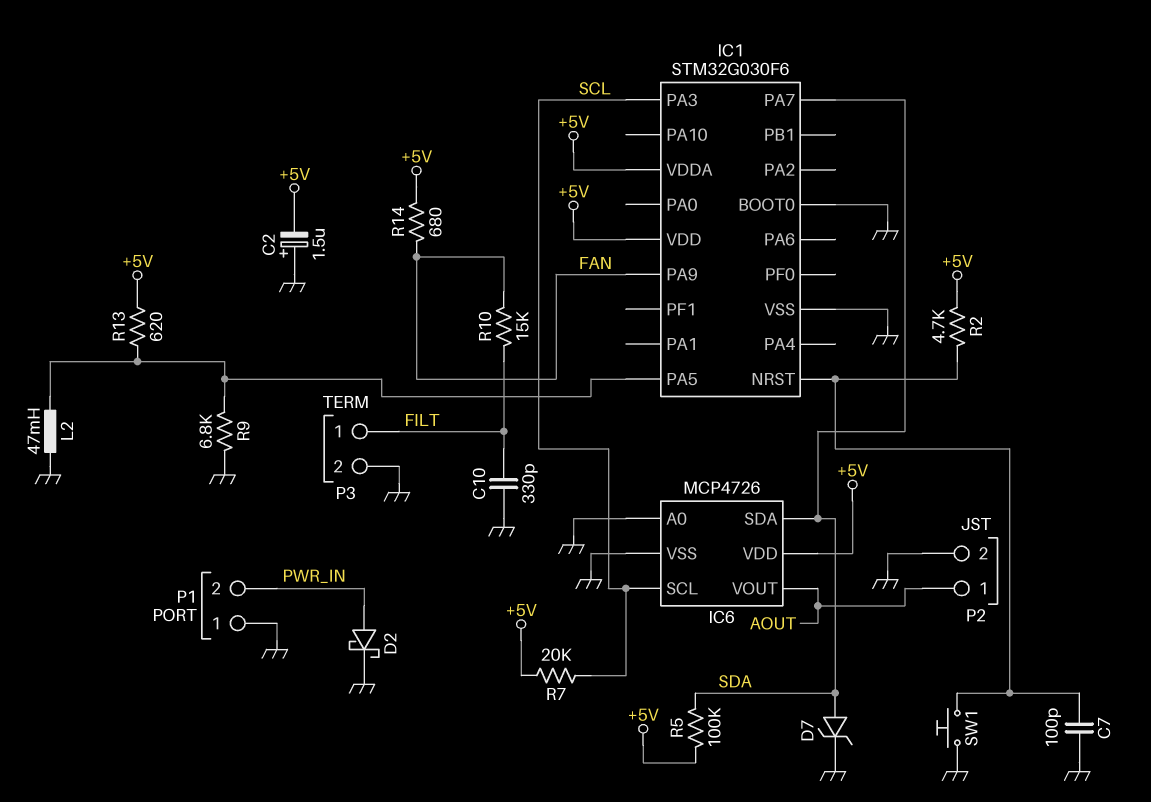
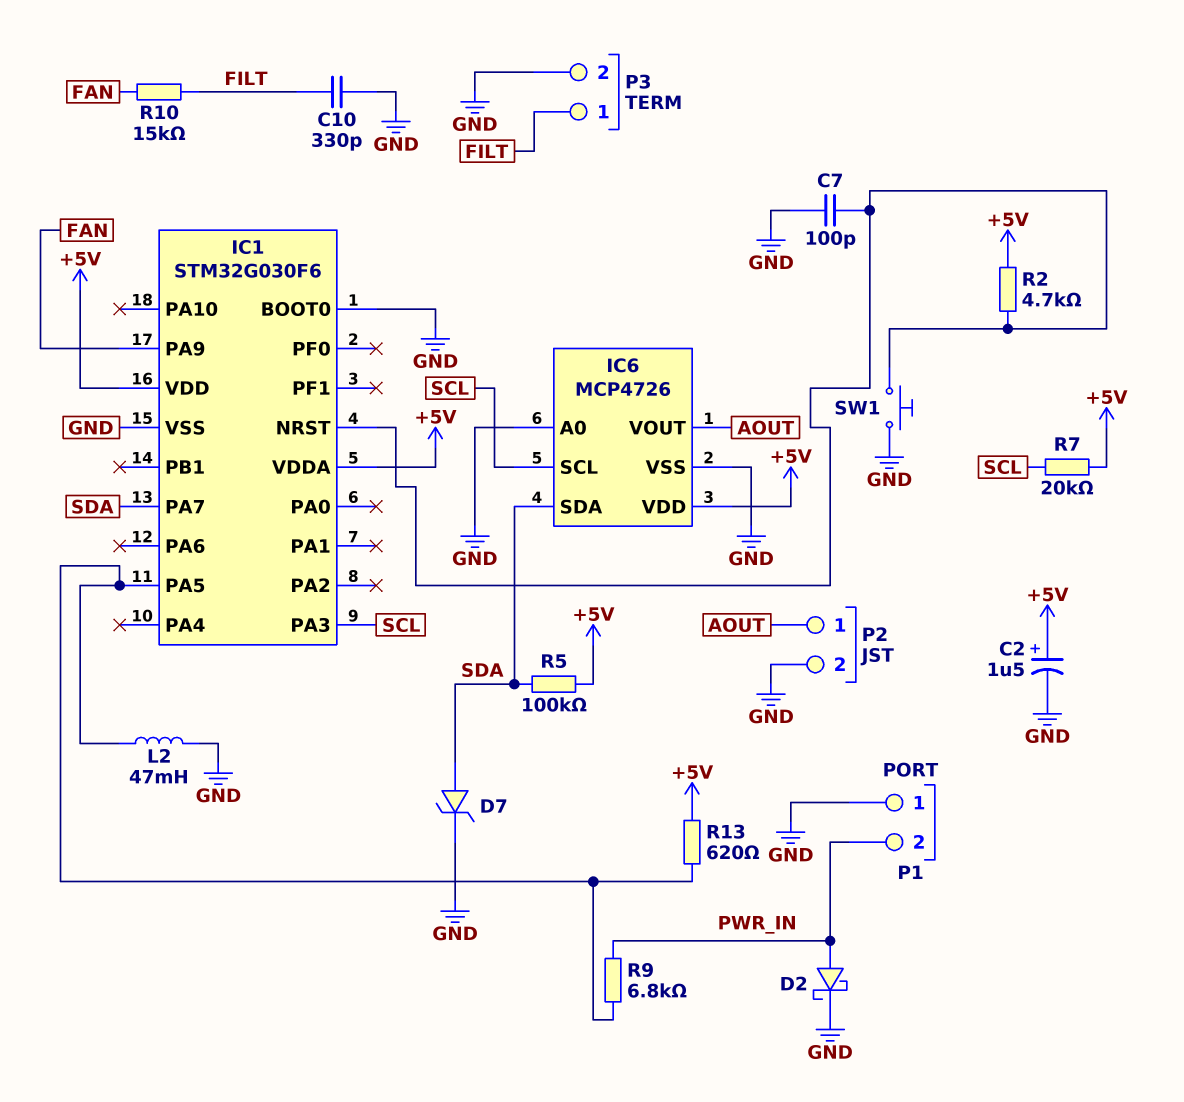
C2: 1.5uF (plus GND, minus +5V) -> 1.5uF (plus +5V, minus GND)
R9: 6.8k (GND, IC1/PA5) -> 6.8k (IC1/PA5, PWR_IN)
R14: 680 (+5V, FAN) -> none

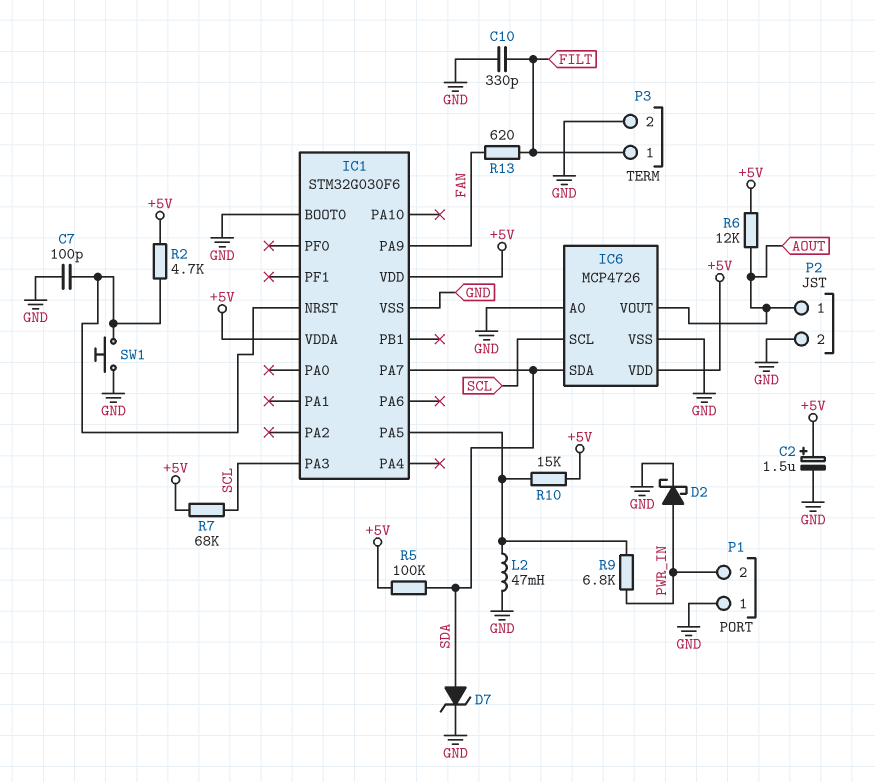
R6: none -> 12k (+5V, AOUT)
R7: 20k (+5V, SCL) -> 68k (+5V, SCL)
R10: 15k (FAN, FILT) -> 15k (+5V, IC1/PA5)
R13: 620 (+5V, IC1/PA5) -> 620 (FAN, FILT)

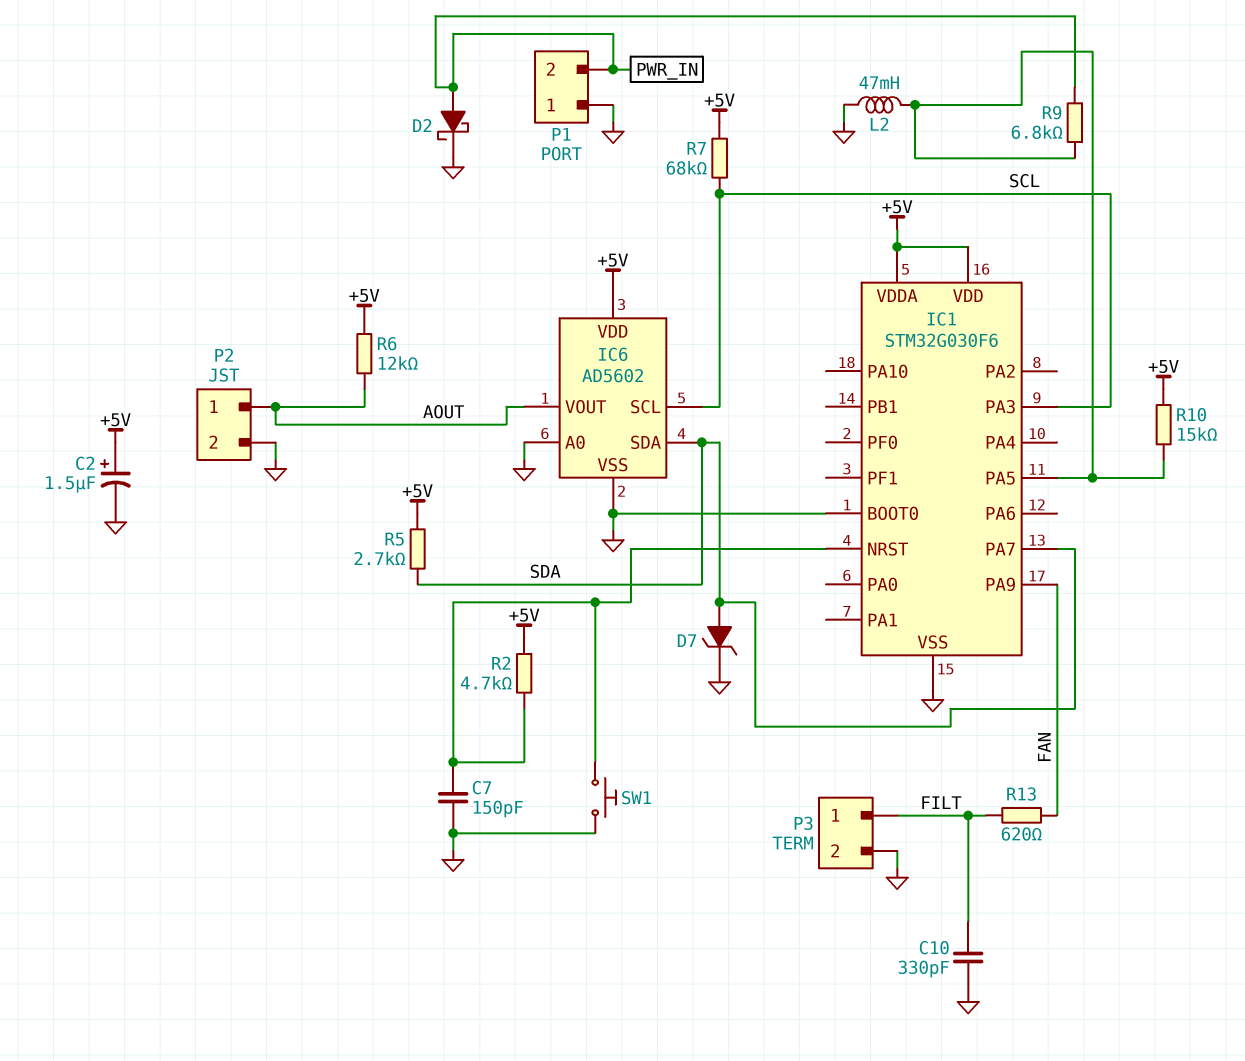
C7: 100pF (GND, IC1/NRST) -> 150pF (GND, IC1/NRST)
IC6: MCP4726 -> AD5602
R5: 100k (+5V, SDA) -> 2.7k (+5V, SDA)

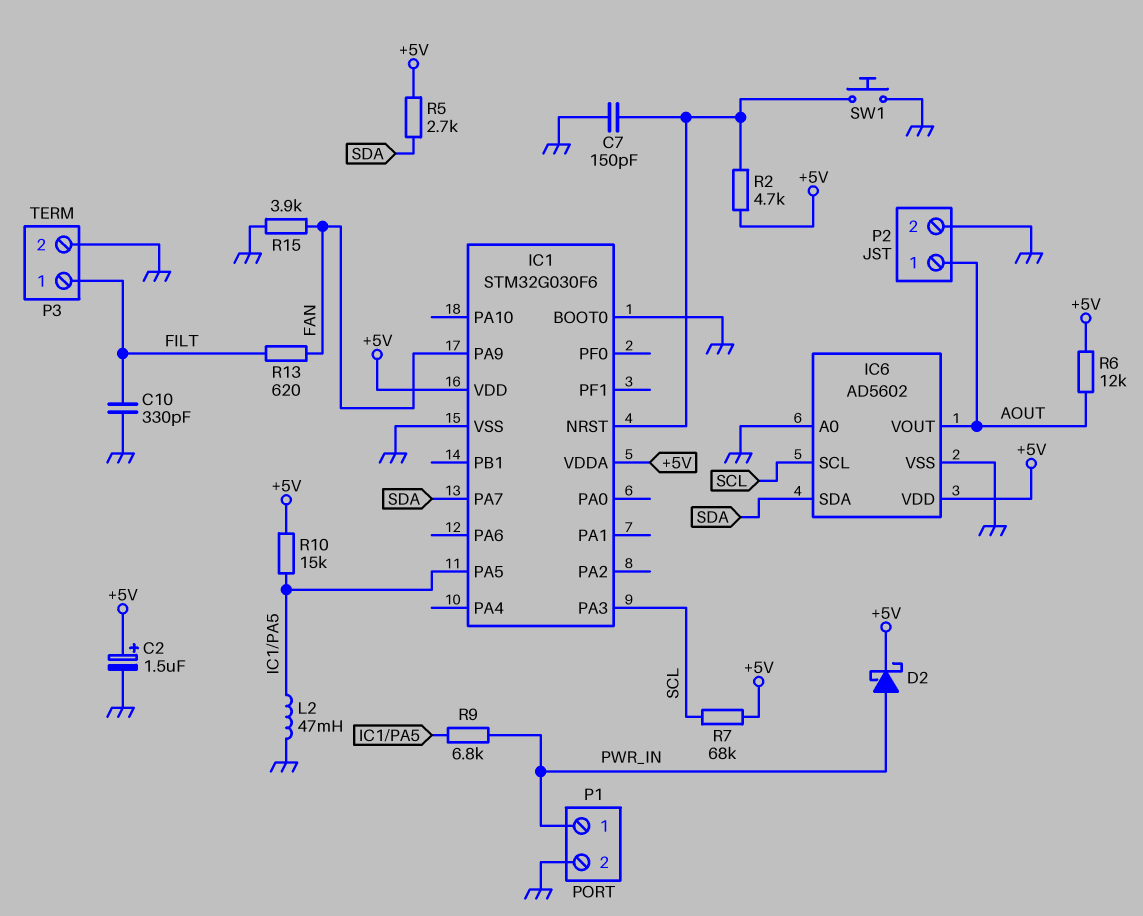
D2: schottky (A PWR_IN, K GND) -> schottky (A PWR_IN, K +5V)
D7: zener (A SDA, K GND) -> none
P1 pin 1: GND -> PWR_IN
P1 pin 2: PWR_IN -> GND
R15: none -> 3.9k (FAN, GND)

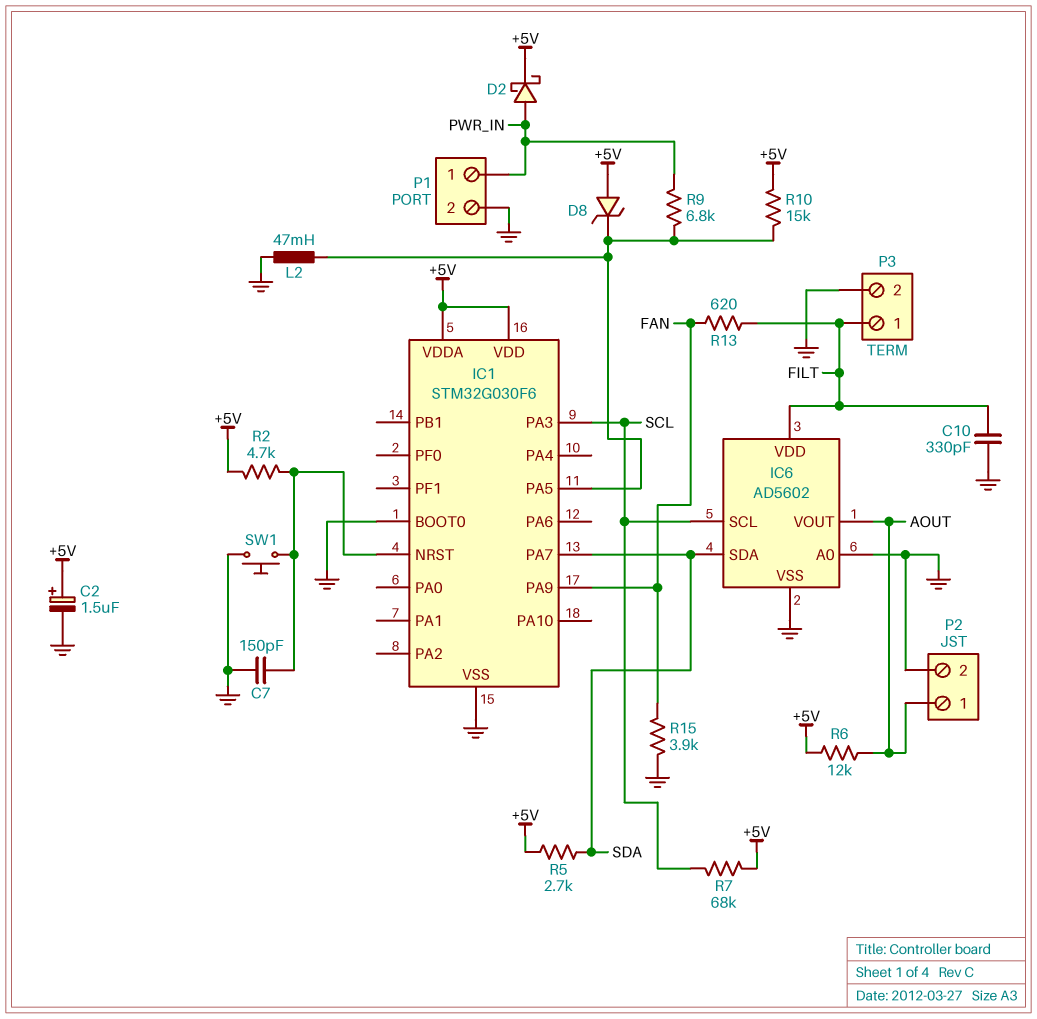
D8: none -> zener (A +5V, K IC1/PA5)
IC6 pin VDD: +5V -> FILT

